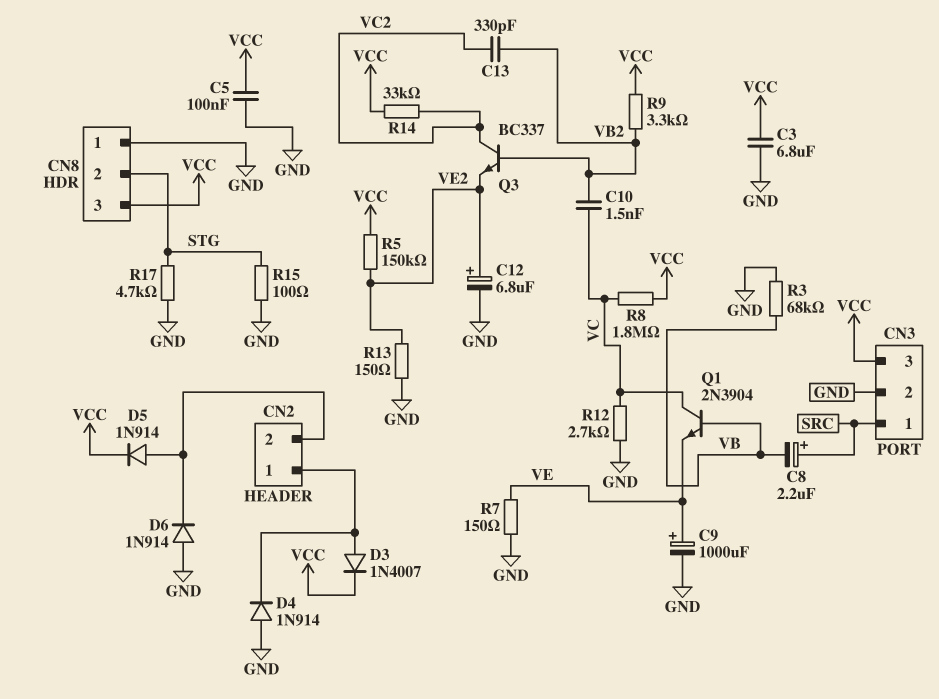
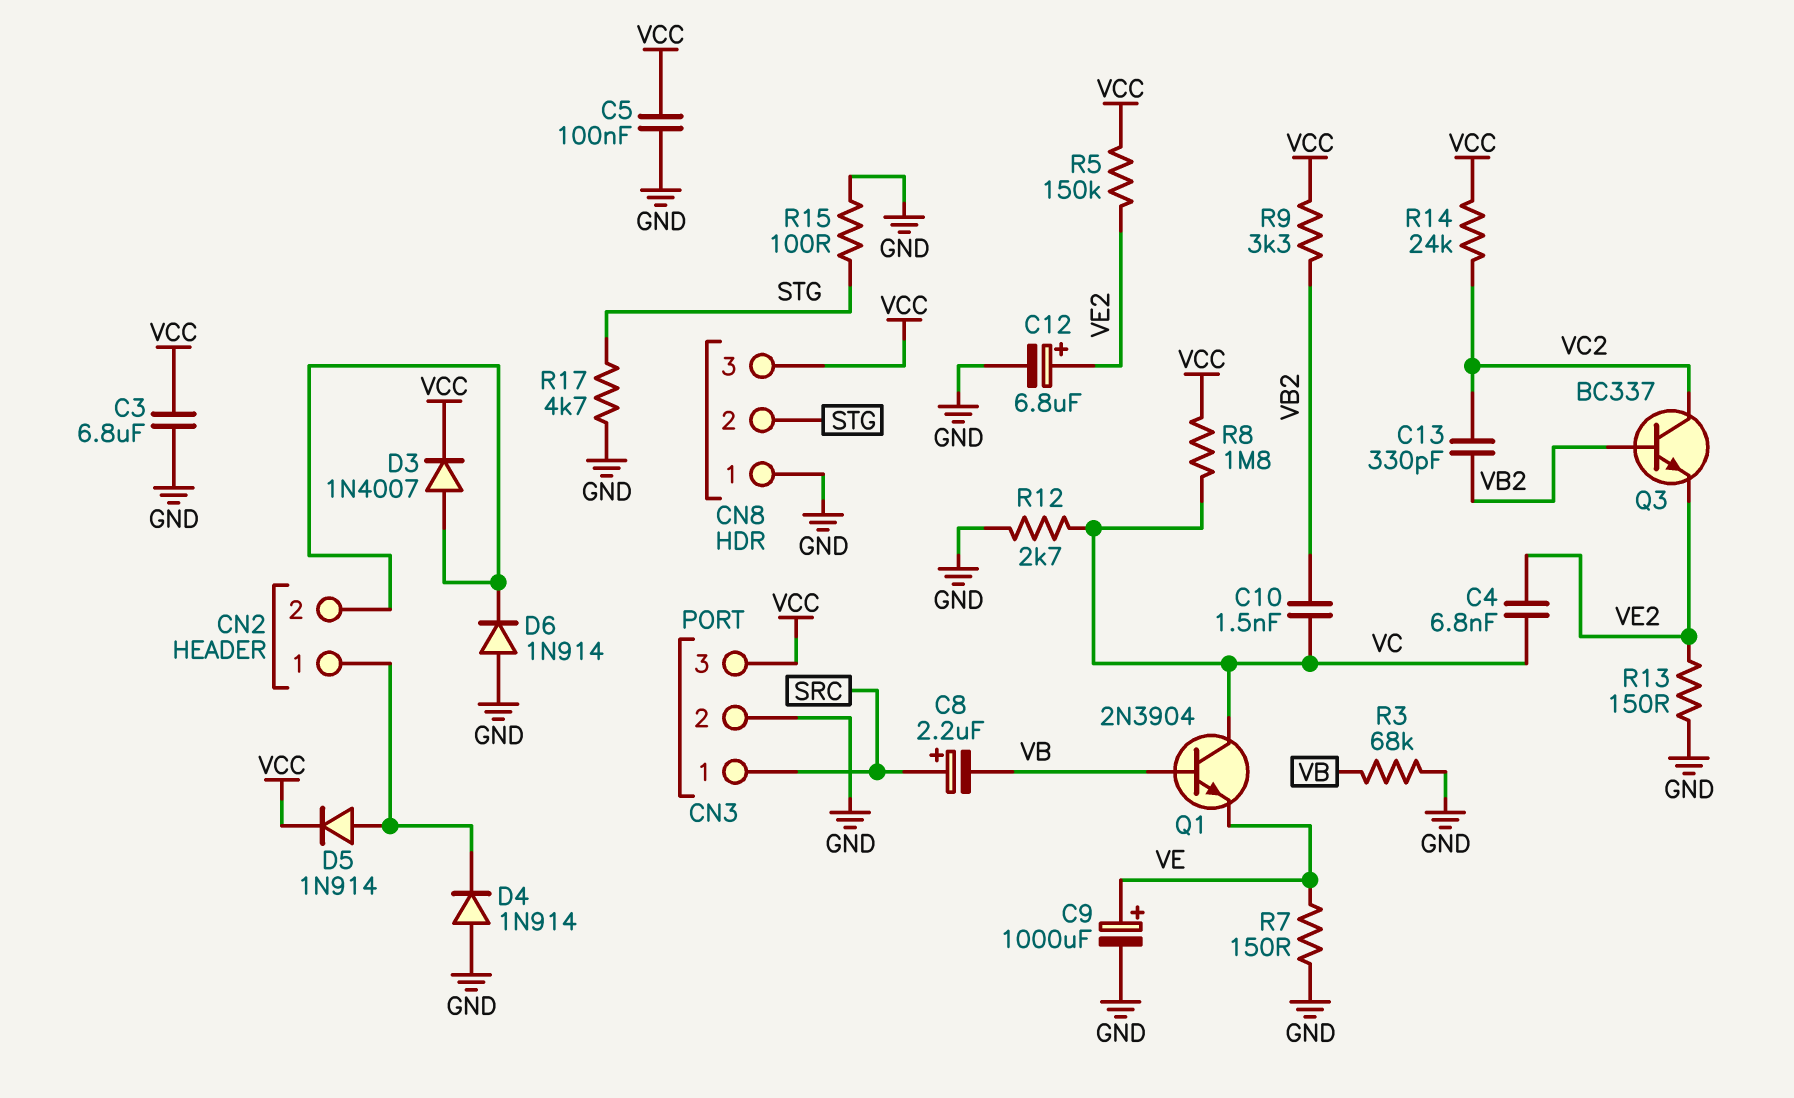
C4: none -> 6.8nF (VC, VE2)
D3: diode 1N4007 (A CN2/1, K VCC) -> diode 1N4007 (A CN2/2, K VCC)
D5: diode 1N914 (A CN2/2, K VCC) -> diode 1N914 (A CN2/1, K VCC)
R14: 33k (VC2, VCC) -> 24k (VC2, VCC)

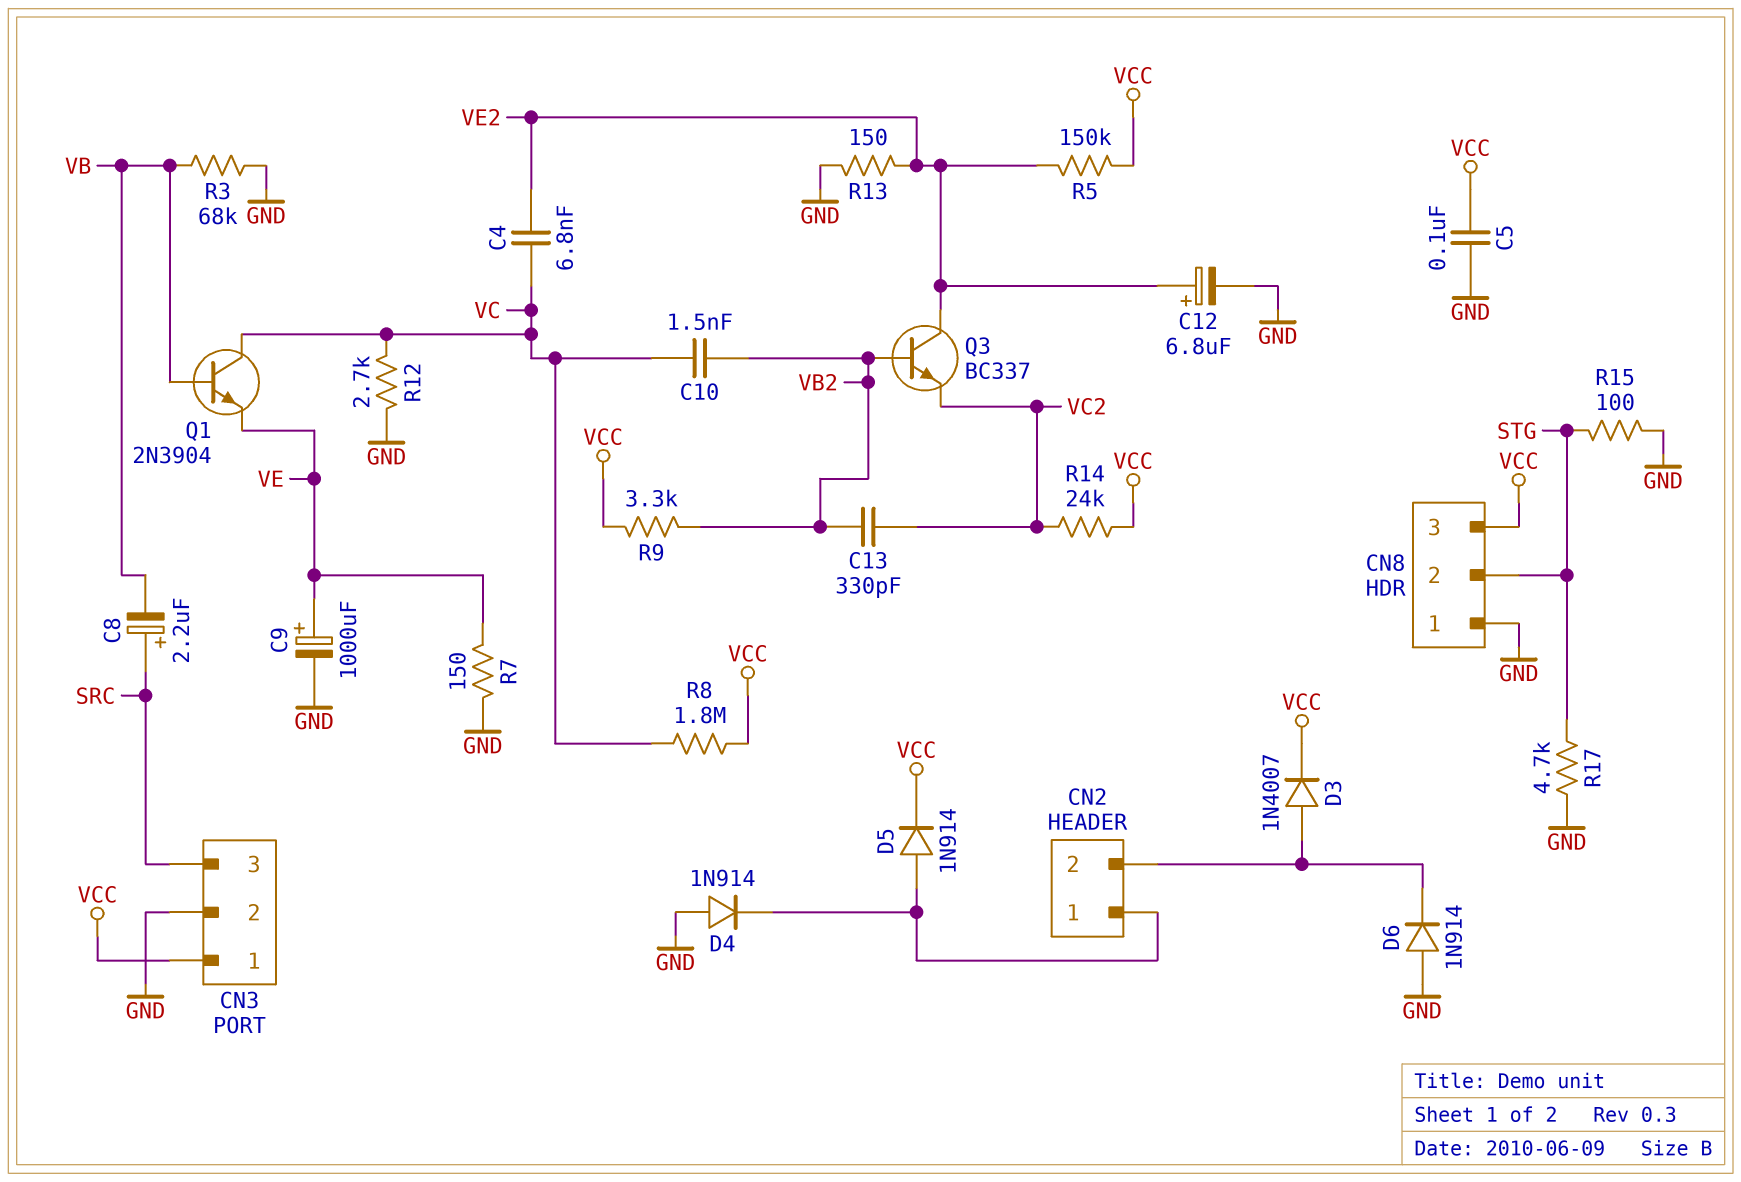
C3: 6.8uF (GND, VCC) -> none
CN3 pin 1: SRC -> VCC
CN3 pin 3: VCC -> SRC
Q3: NPN BC337 (B VB2, C VC2, E VE2) -> NPN BC337 (B VB2, C VE2, E VC2)

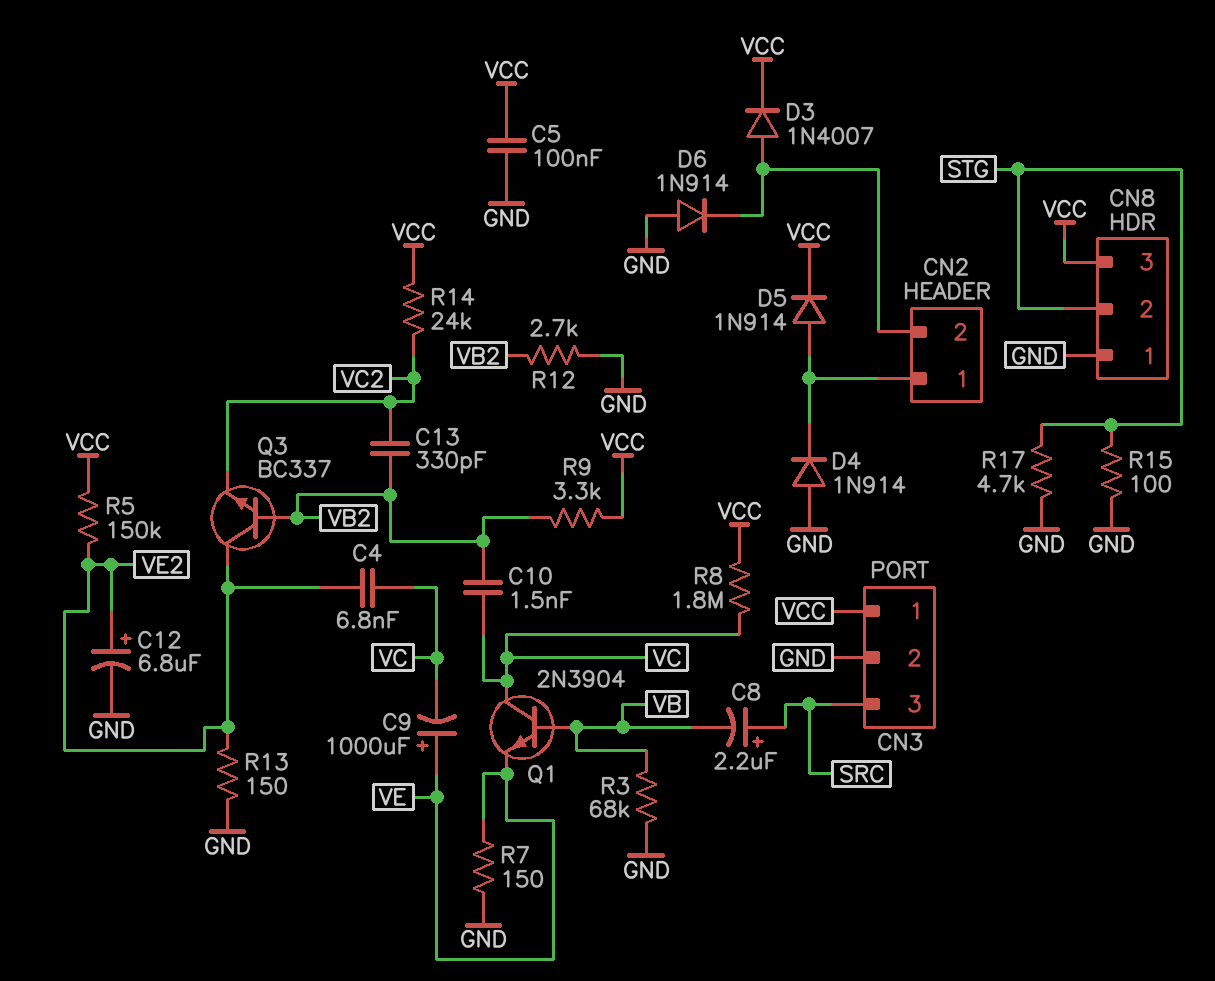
C9: 1000uF (plus VE, minus GND) -> 1000uF (plus VE, minus VC)
R12: 2.7k (GND, VC) -> 2.7k (GND, VB2)

